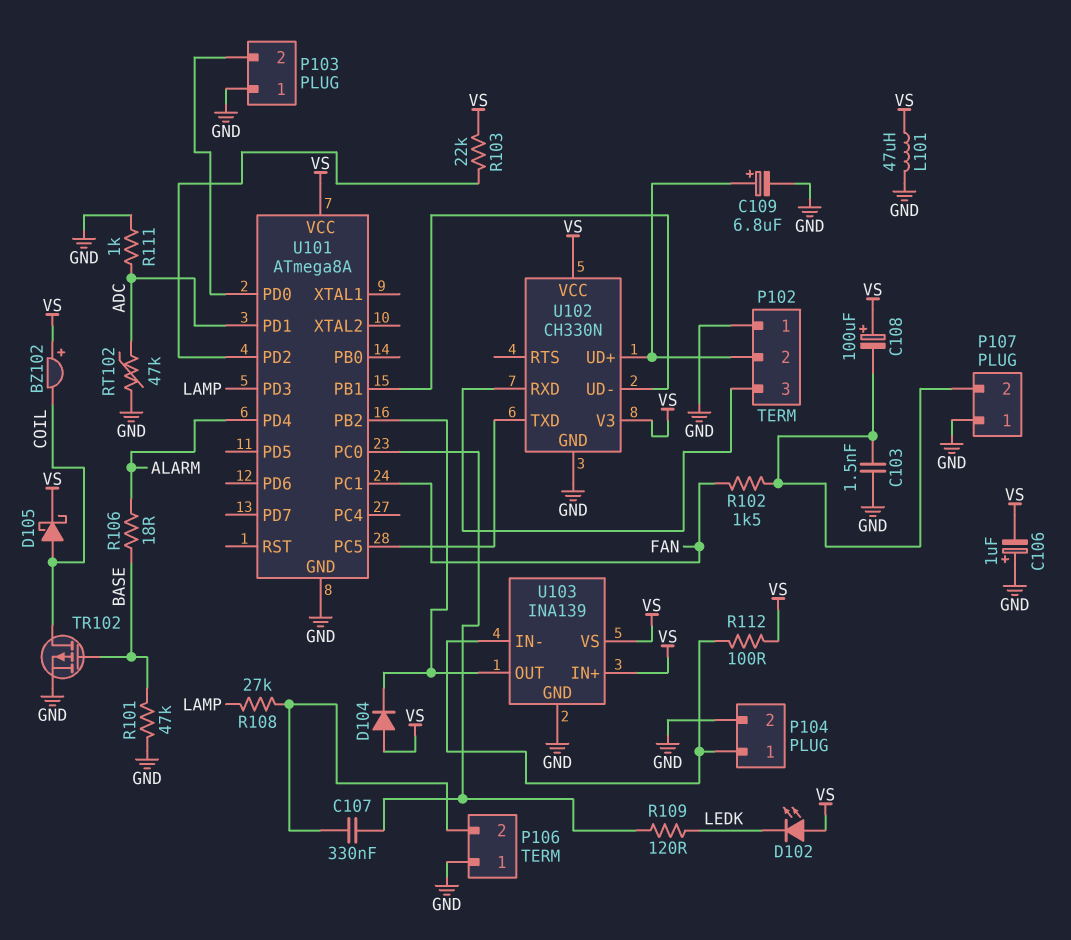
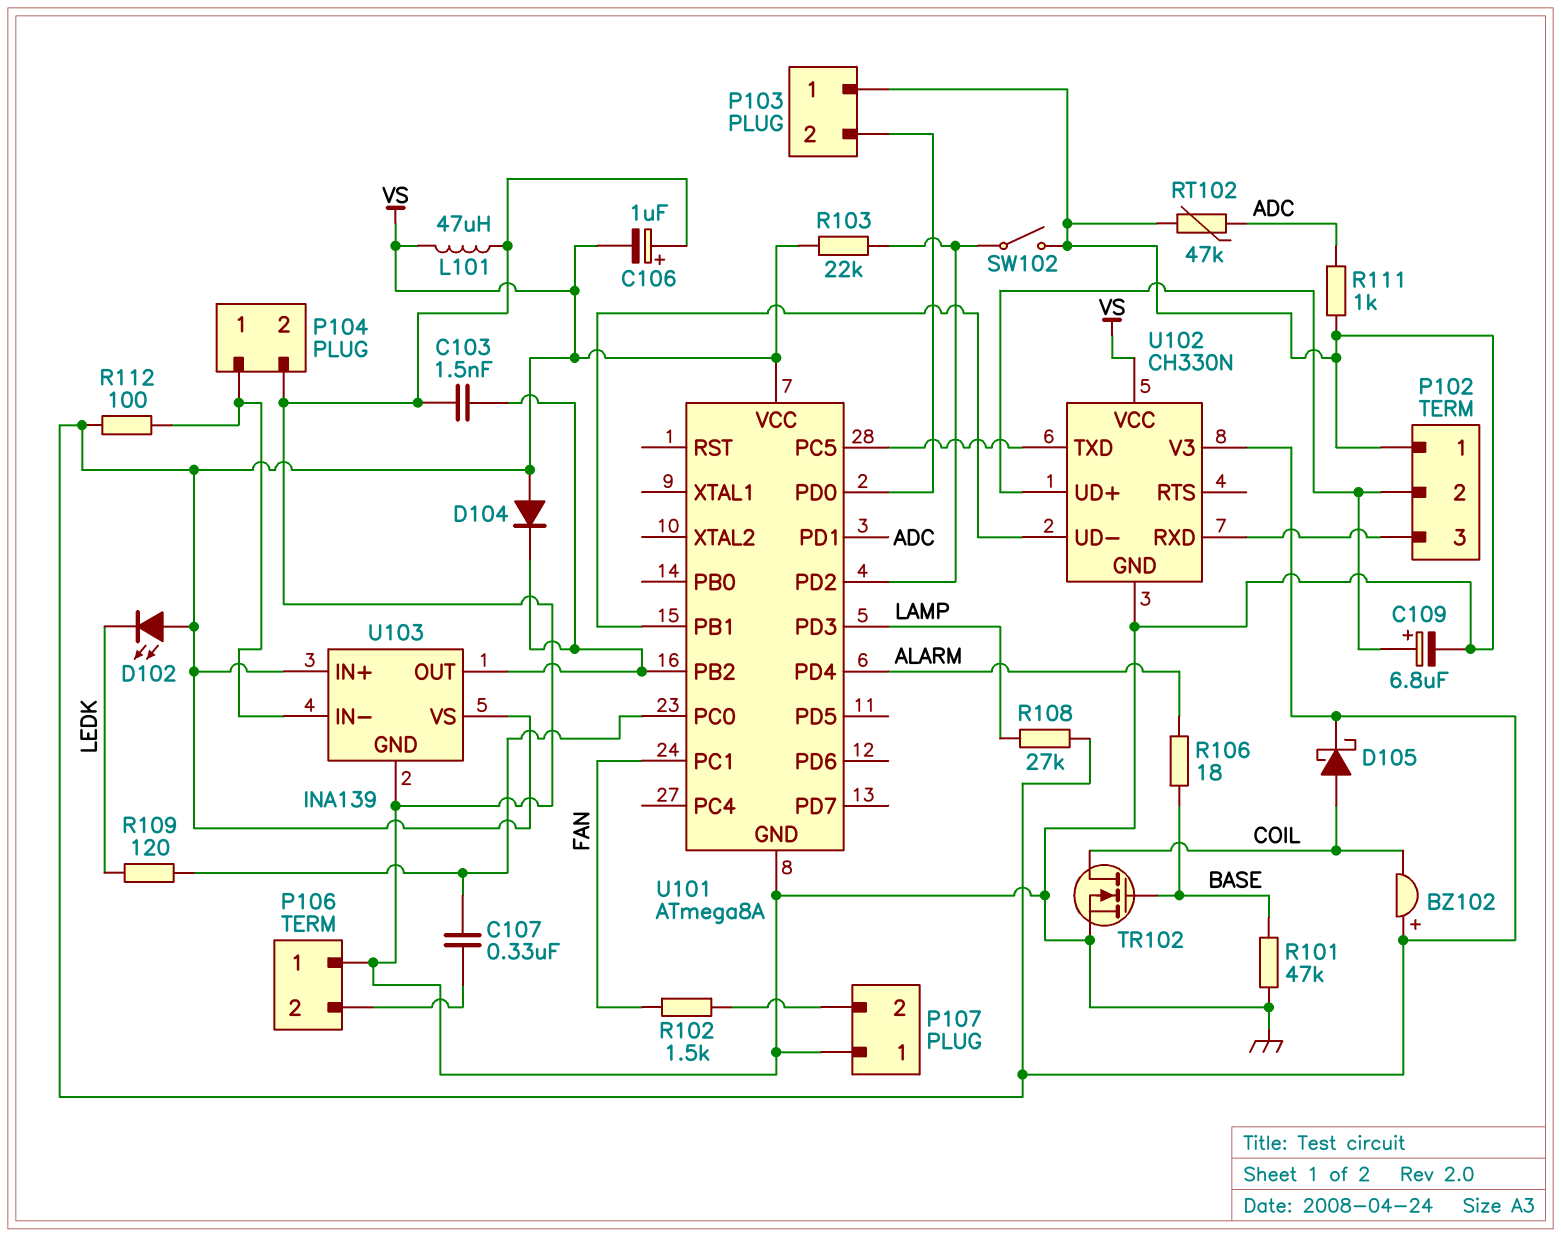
C103: 1.5nF (GND, P107/2) -> 1.5nF (GND, U101/PB2)
C108: 100uF (plus VS, minus P107/2) -> none
R108: 27k (LAMP, P106/2) -> 27k (LAMP, VS)
SW102: none -> switch (GND, U101/PD2)
TR102: PMOS (G BASE, D COIL, S GND) -> NMOS (G BASE, D COIL, S GND)

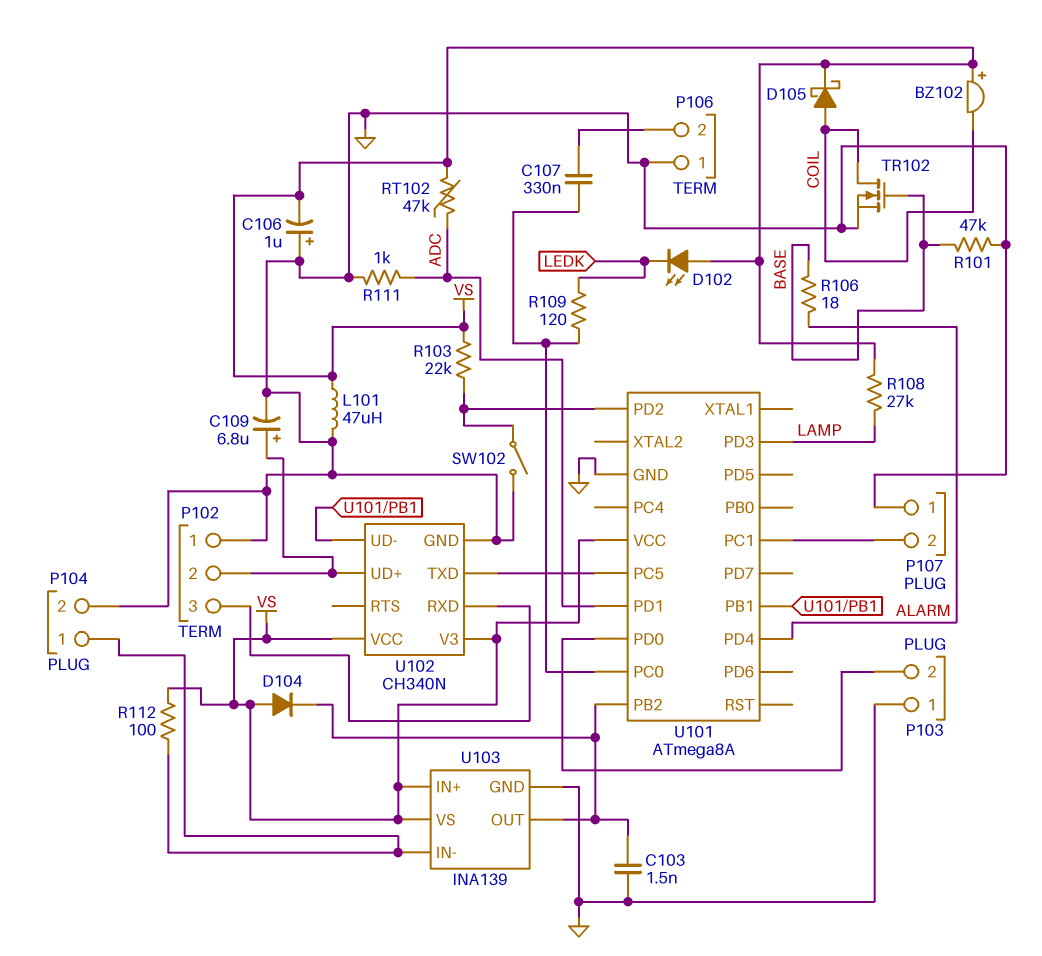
R102: 1.5k (FAN, P107/2) -> none
RT102: 47k (ADC, GND) -> 47k (ADC, VS)
U101 pin PC1: FAN -> P107/2
U102: CH330N -> CH340N

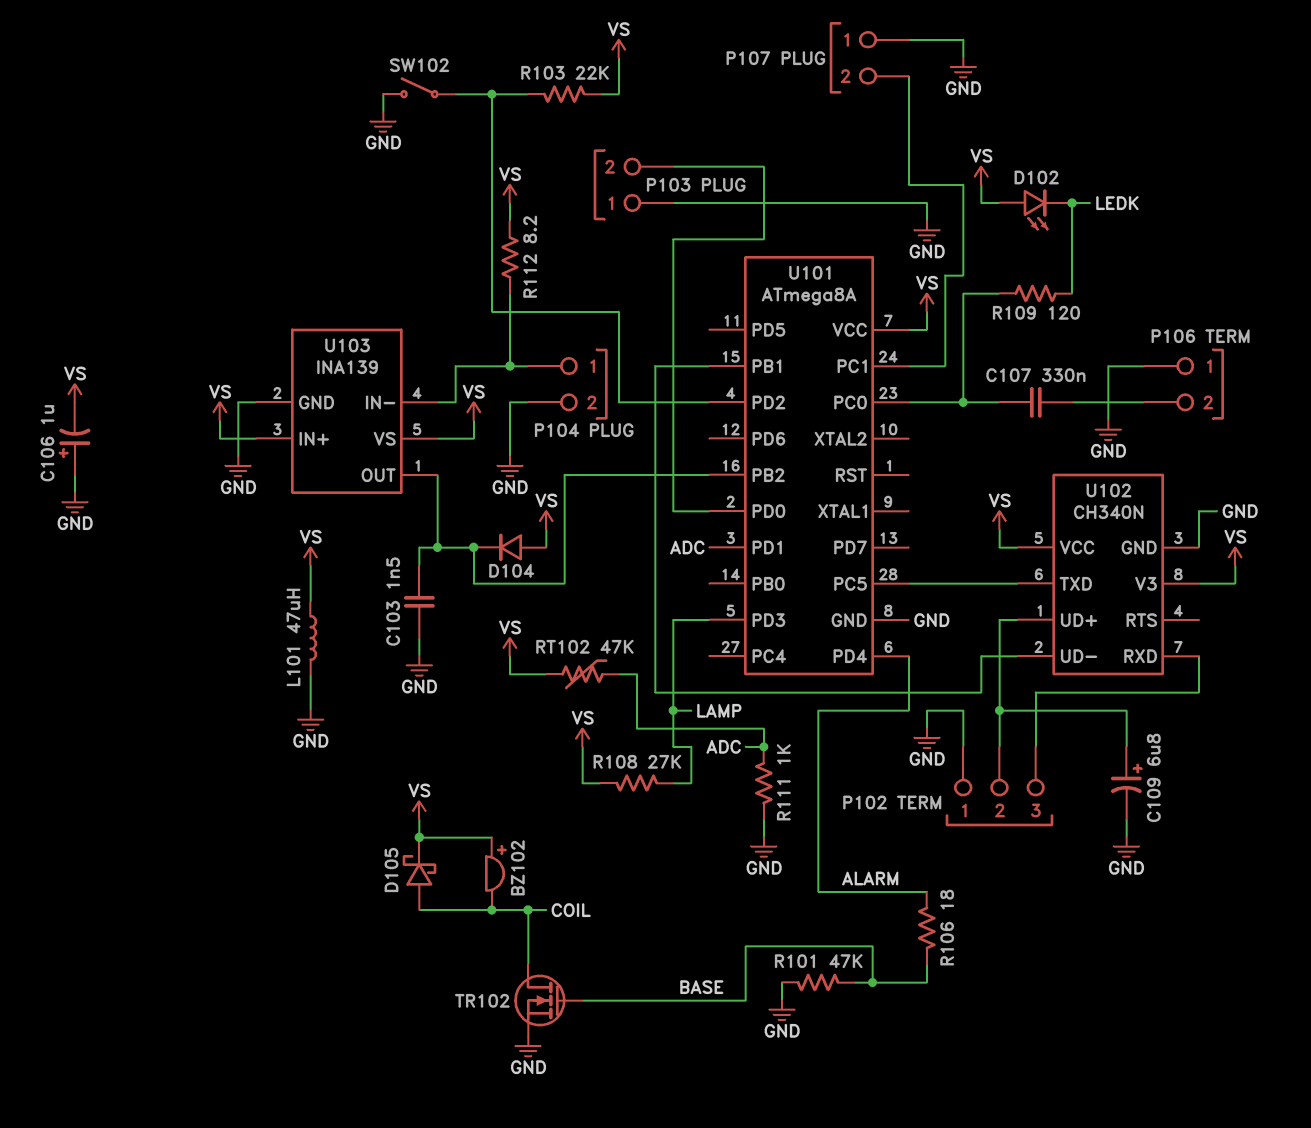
R112: 100 (P104/1, VS) -> 8.2 (P104/1, VS)

